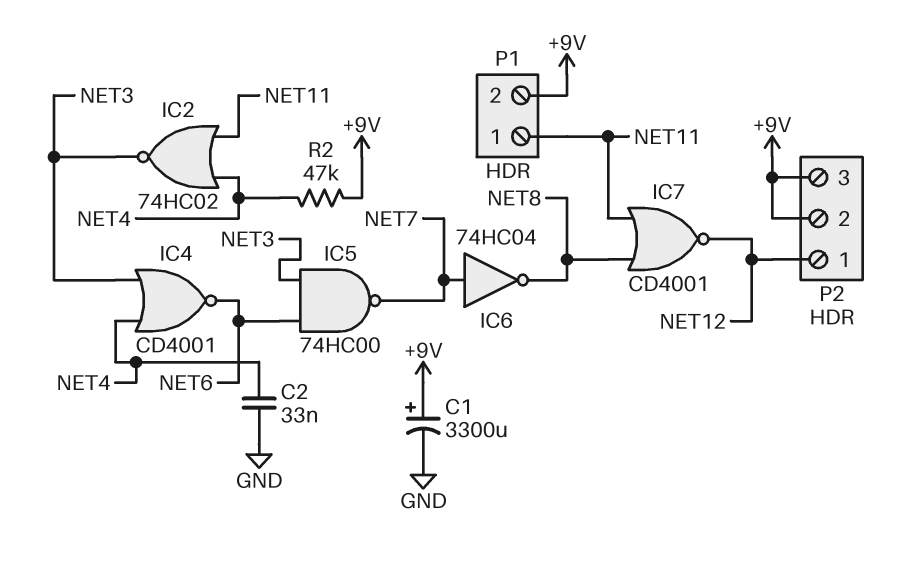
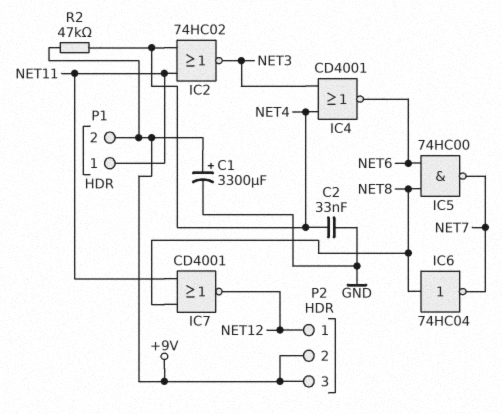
IC5: NAND 74HC00 (in NET3, in NET6, out NET7) -> NAND 74HC00 (in NET6, in NET8, out NET7)
IC6: NOT 74HC04 (in NET7, out NET8) -> NOT 74HC04 (in NET8, out NET7)

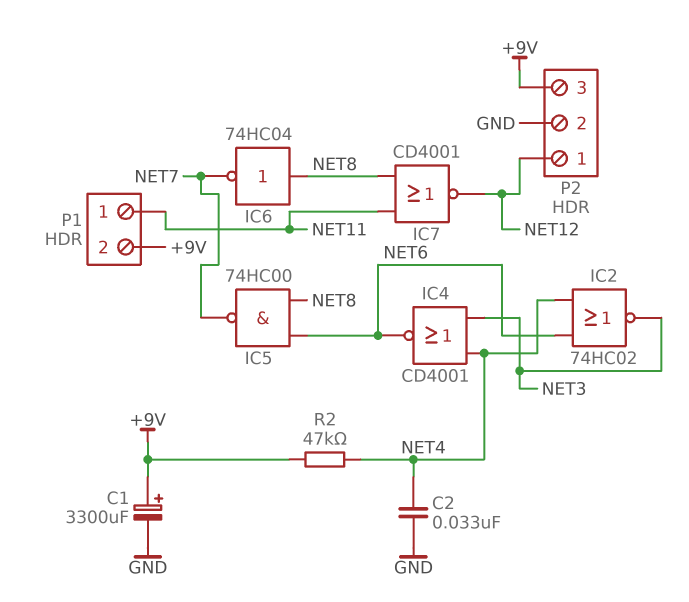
IC2: NOR 74HC02 (in NET4, in NET11, out NET3) -> NOR 74HC02 (in NET4, in NET6, out NET3)
P2 pin 2: +9V -> GND

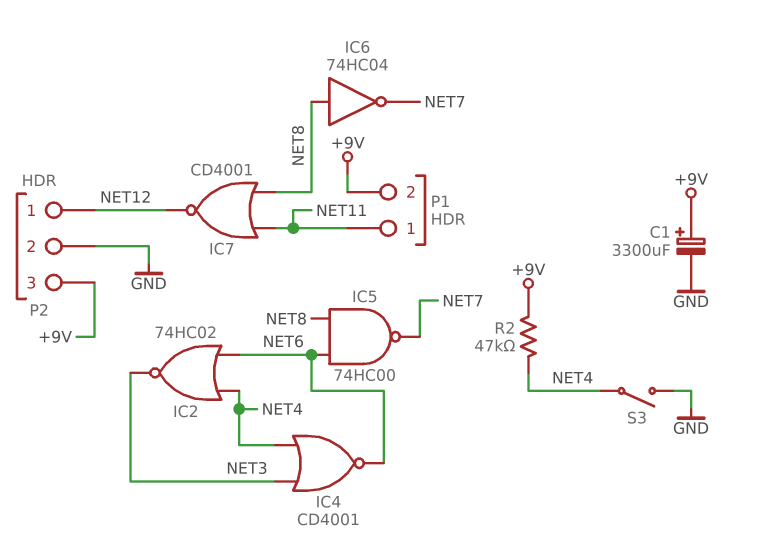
C2: 33nF (GND, NET4) -> none
S3: none -> switch (GND, NET4)

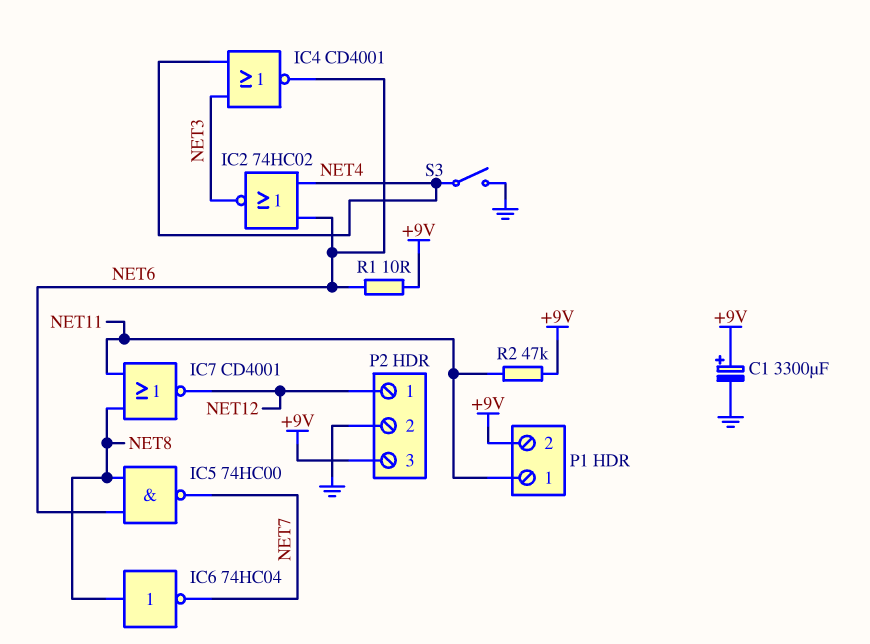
R1: none -> 10 (+9V, NET6)
R2: 47k (+9V, NET4) -> 47k (+9V, NET11)

